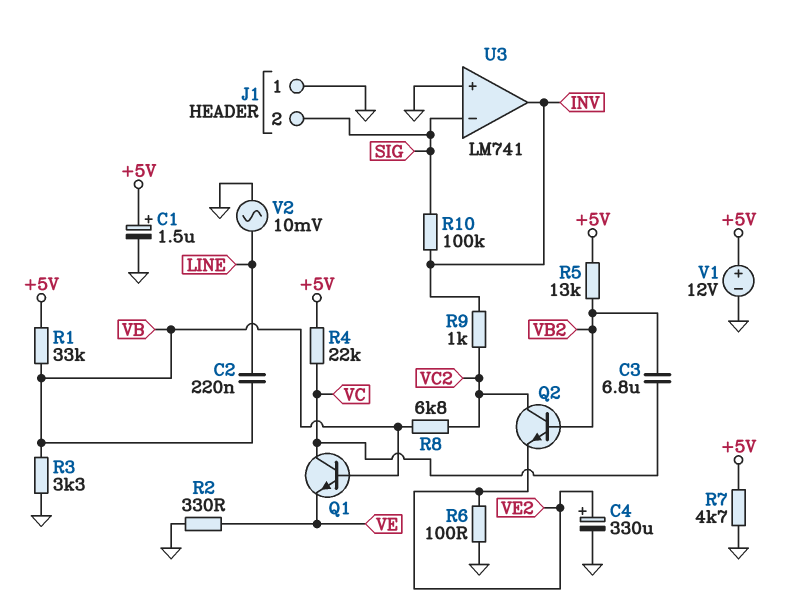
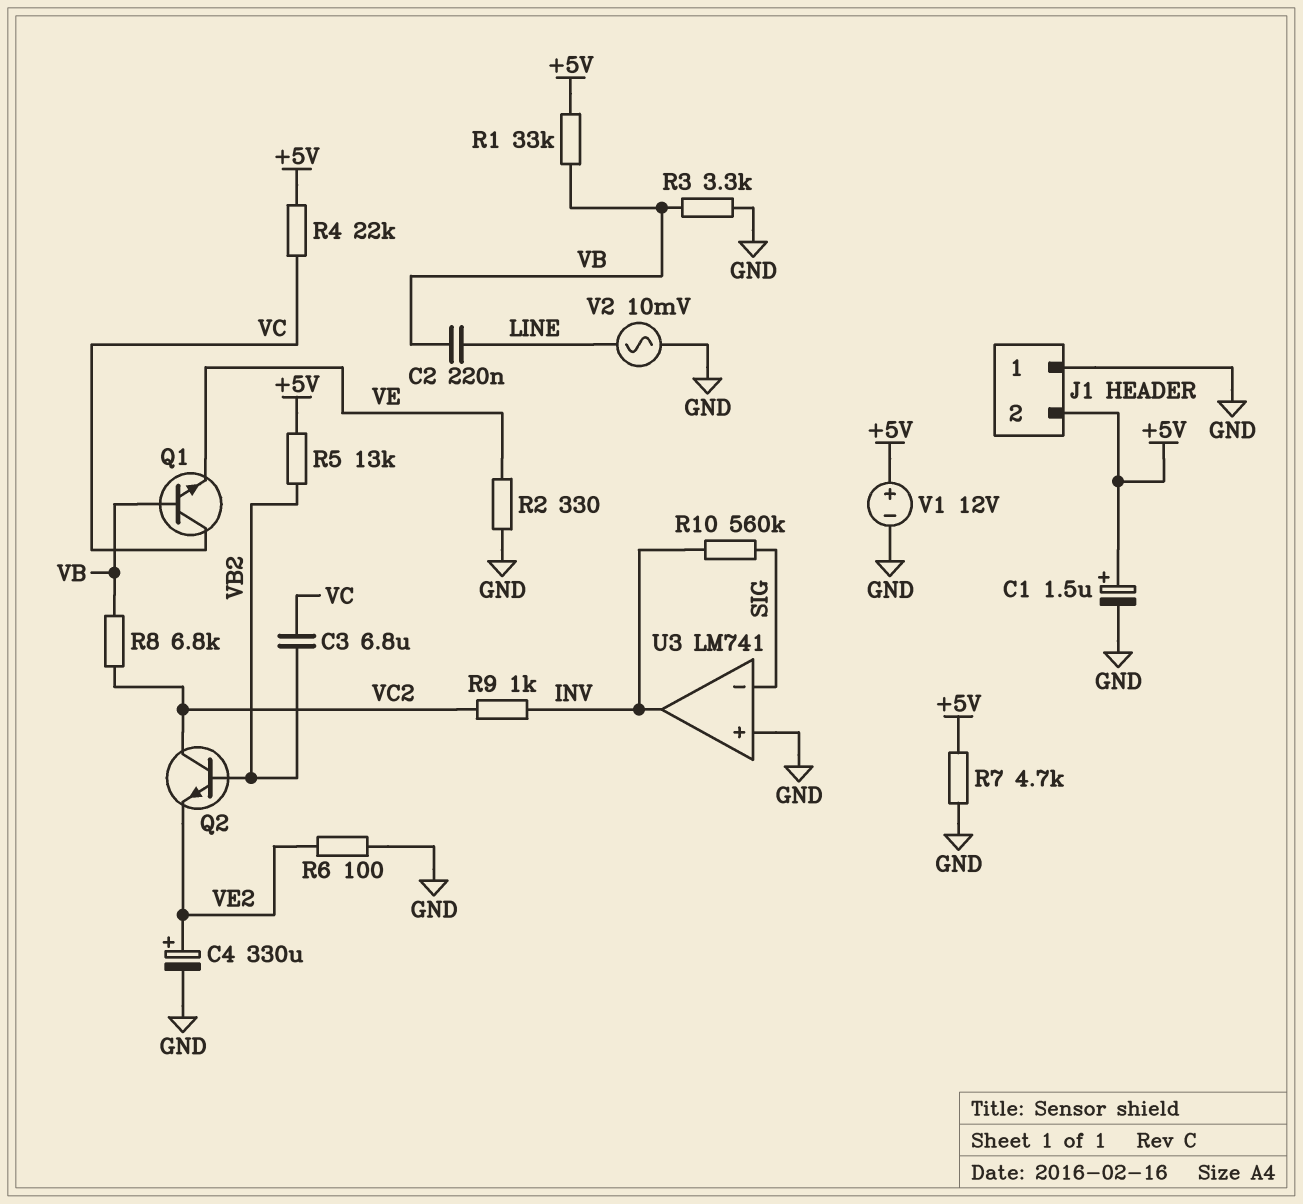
J1 pin 2: SIG -> +5V
R10: 100k (INV, SIG) -> 560k (INV, SIG)

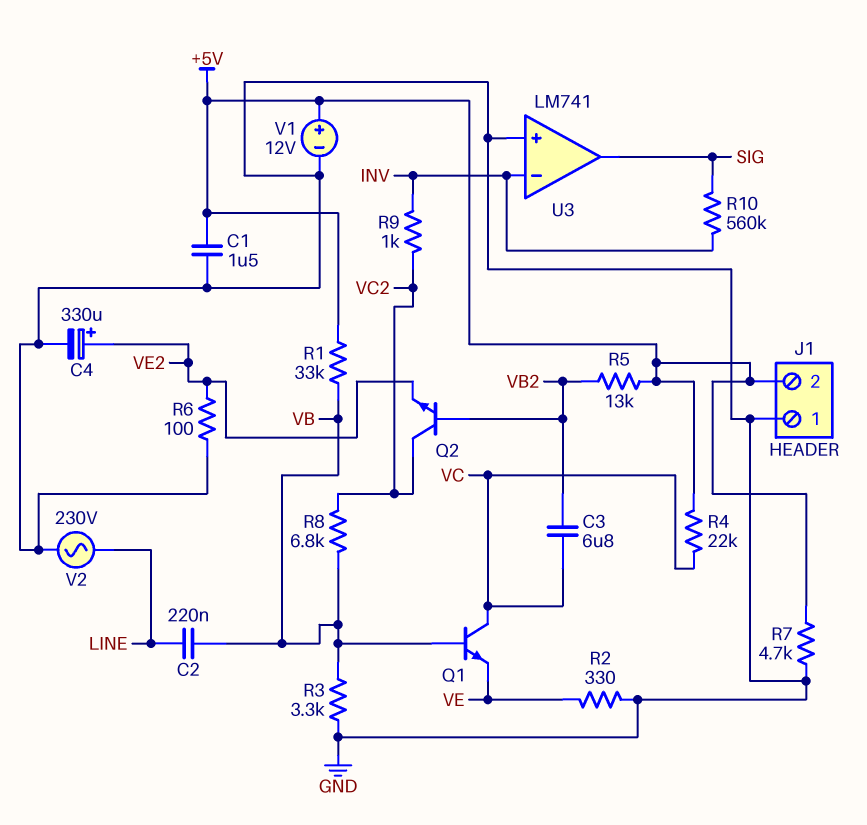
C1: 1.5uF (plus +5V, minus GND) -> 1.5uF (+5V, GND)
U3 pin in-: SIG -> INV
U3 pin out: INV -> SIG
V2: AC 10mV (GND, LINE) -> AC 230V (GND, LINE)

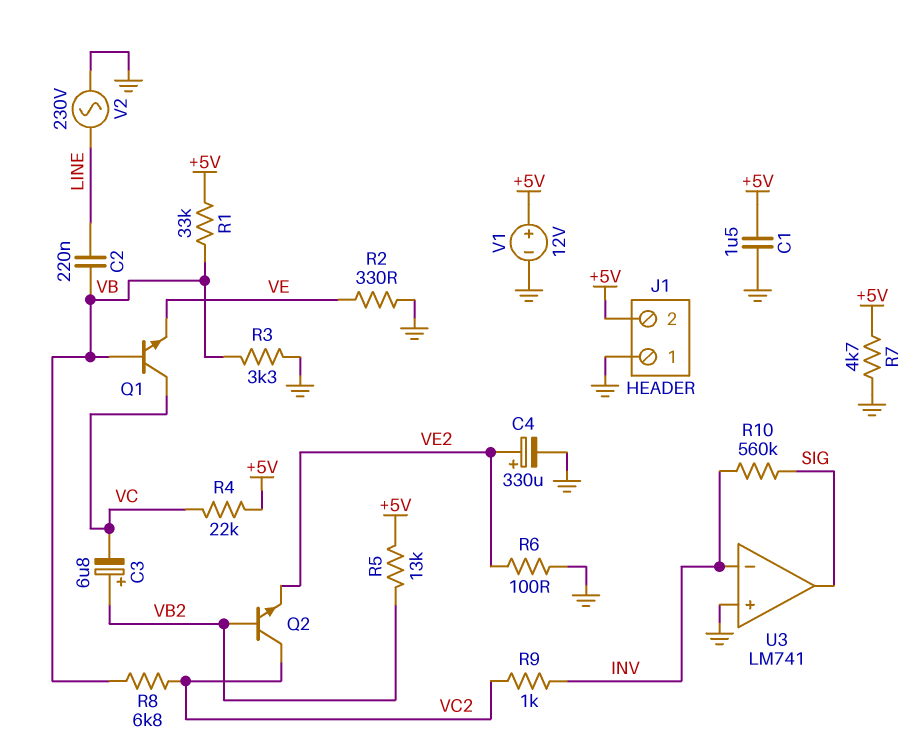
C3: 6.8uF (VB2, VC) -> 6.8uF (plus VB2, minus VC)

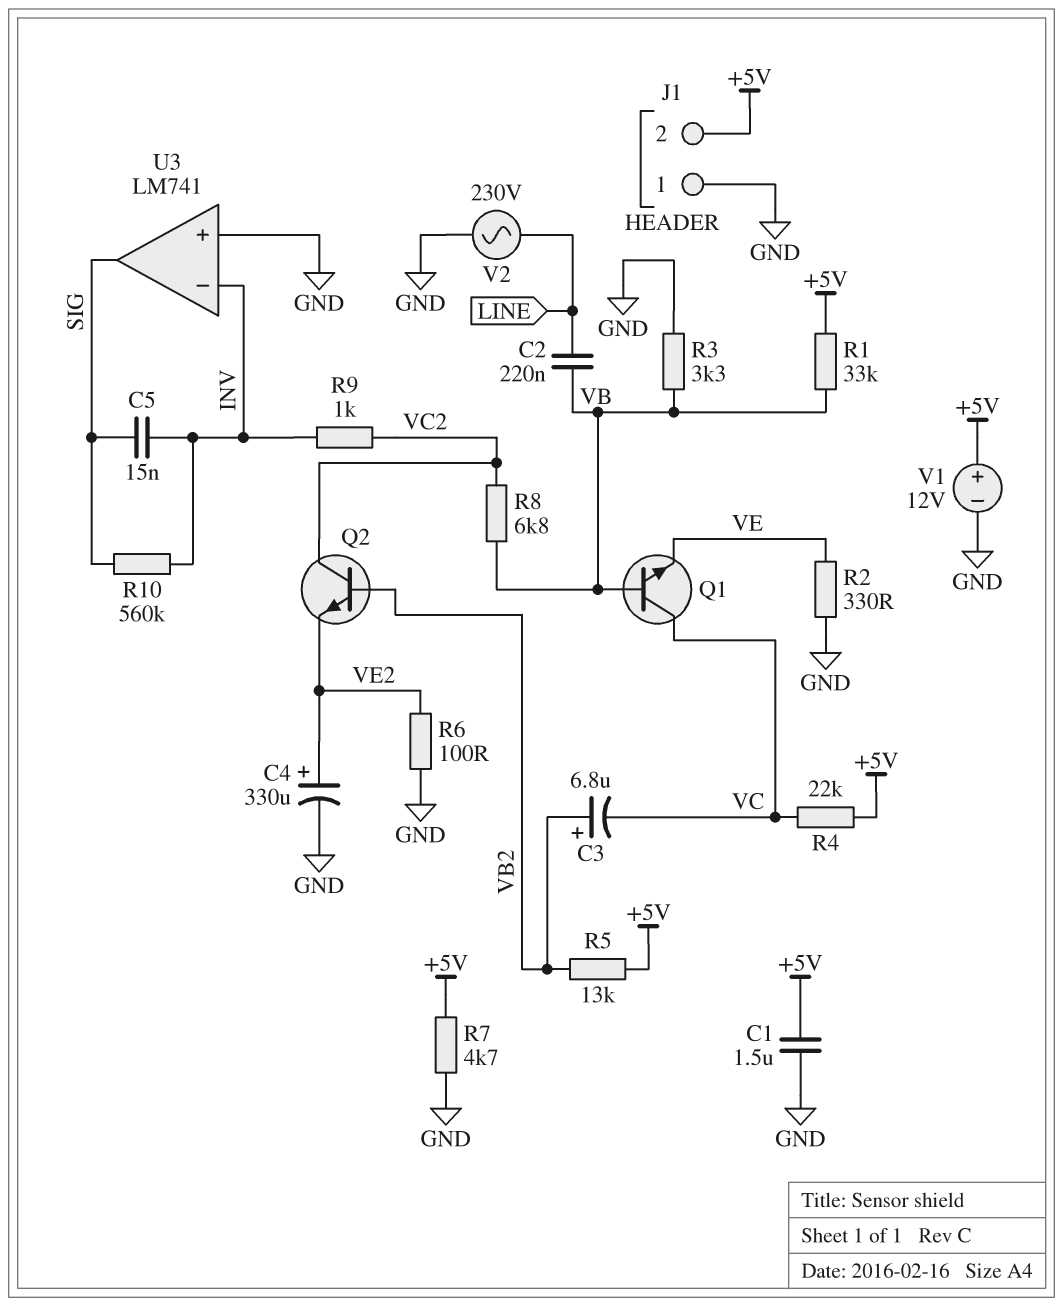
C5: none -> 15nF (INV, SIG)

